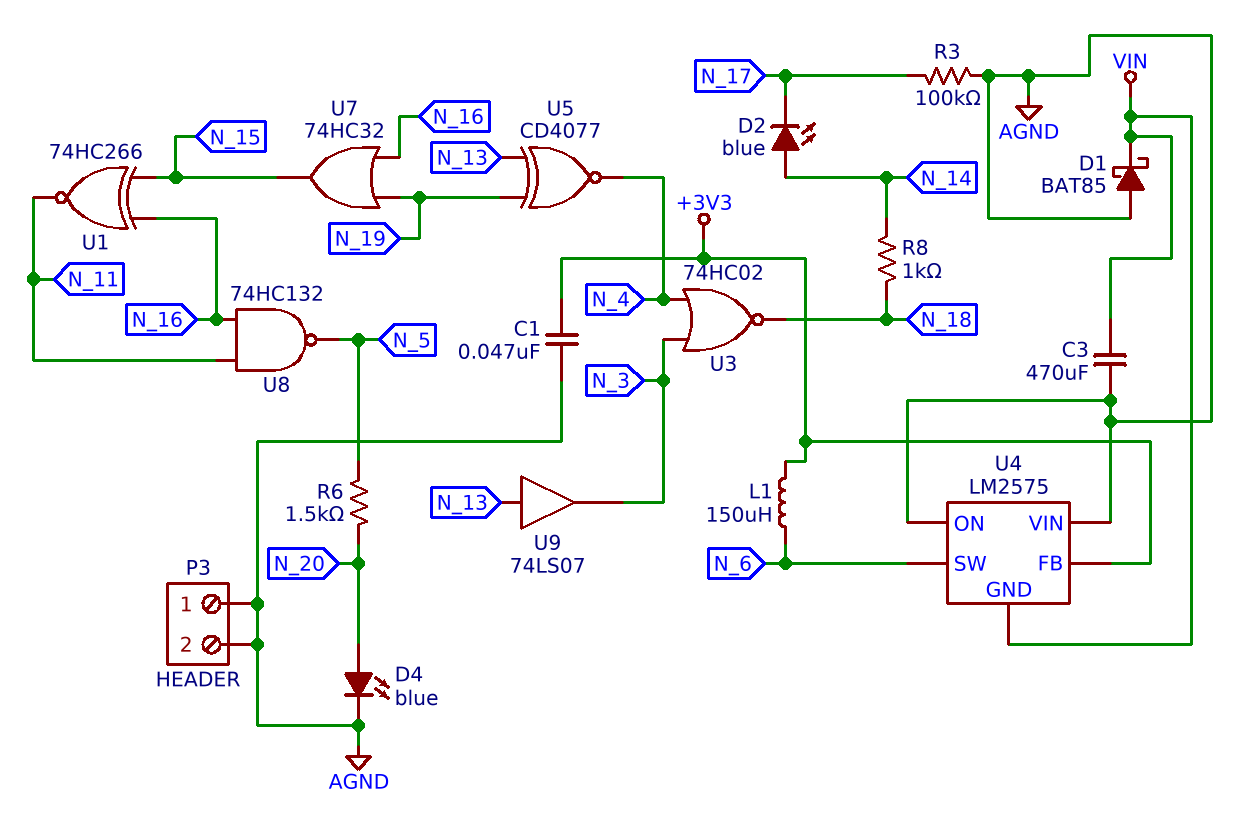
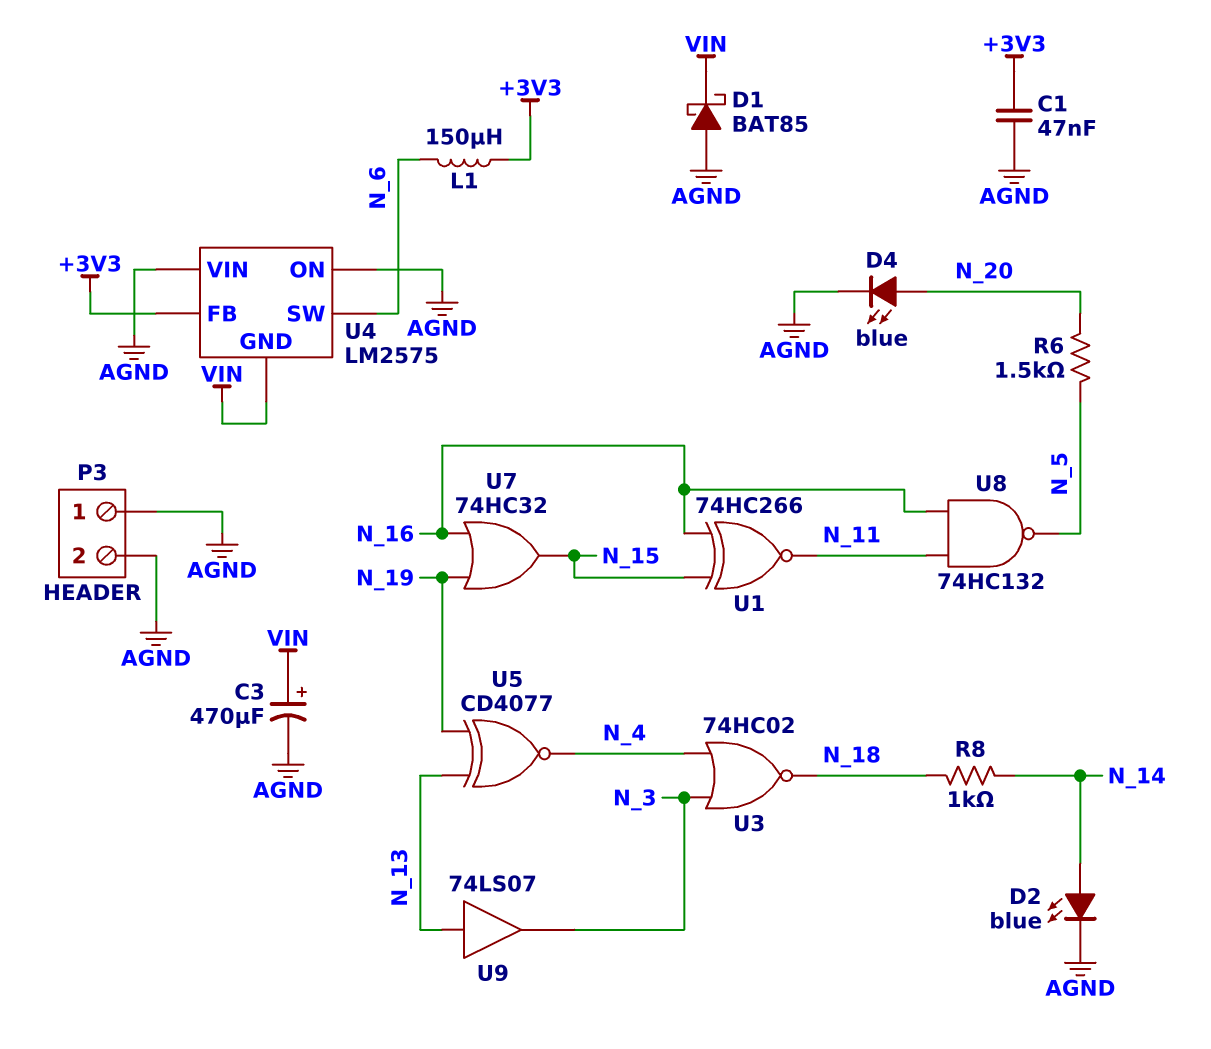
C3: 470uF (AGND, VIN) -> 470uF (plus VIN, minus AGND)
D2: LED blue (A N_14, K N_17) -> LED blue (A N_14, K AGND)
R3: 100k (AGND, N_17) -> none

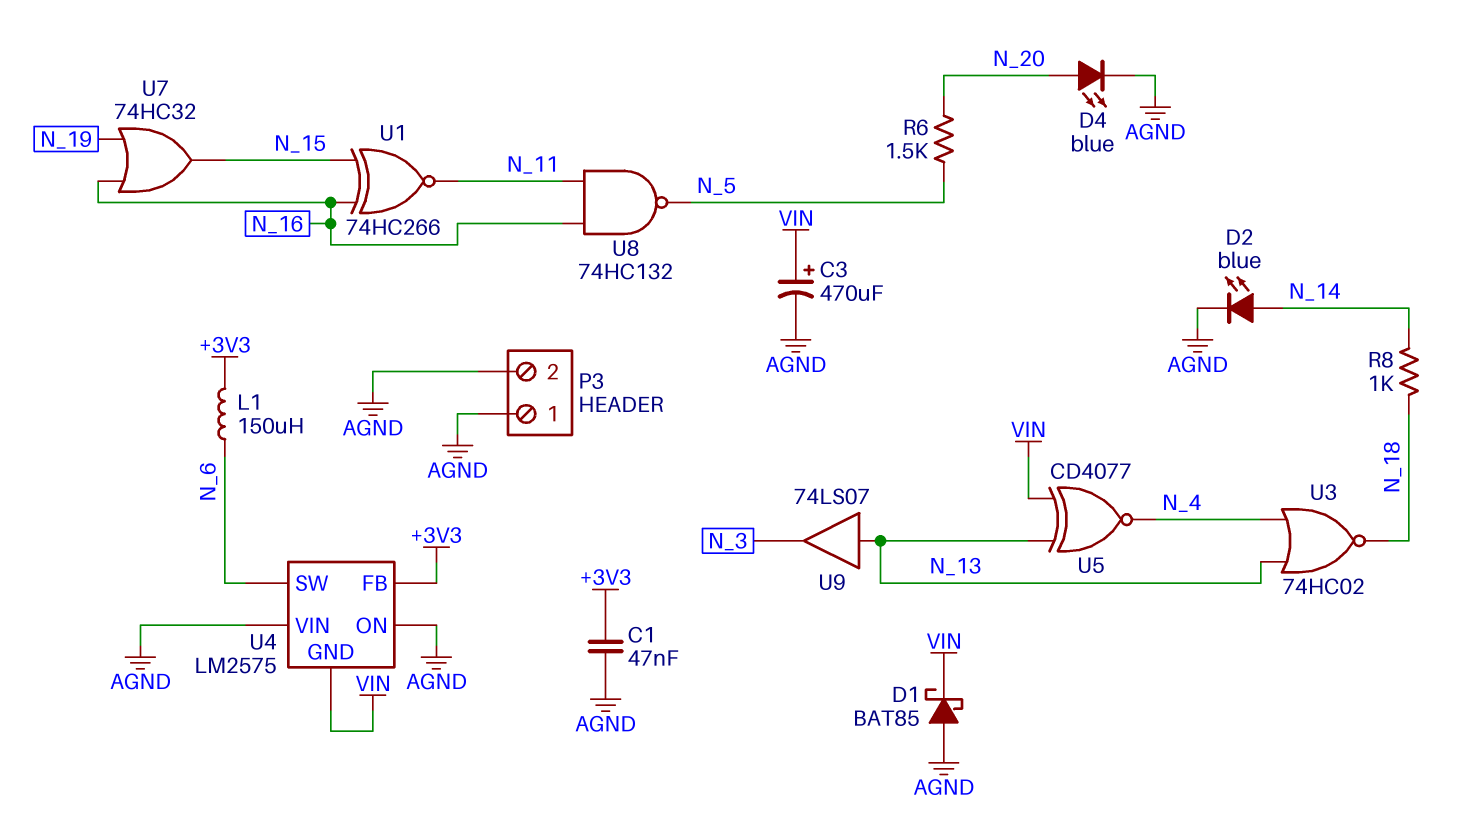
U3: NOR 74HC02 (in N_3, in N_4, out N_18) -> NOR 74HC02 (in N_4, in N_13, out N_18)
U5: XNOR CD4077 (in N_13, in N_19, out N_4) -> XNOR CD4077 (in N_13, in VIN, out N_4)

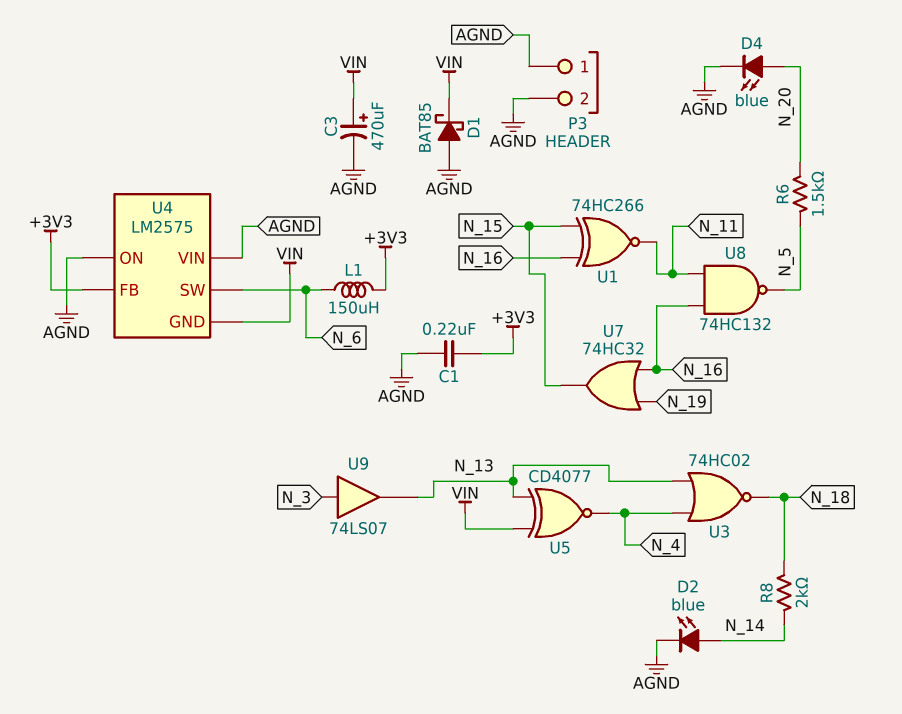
C1: 47nF (+3V3, AGND) -> 220nF (+3V3, AGND)
R8: 1k (N_14, N_18) -> 2k (N_14, N_18)
U9: buffer 74LS07 (in N_13, out N_3) -> buffer 74LS07 (in N_3, out N_13)

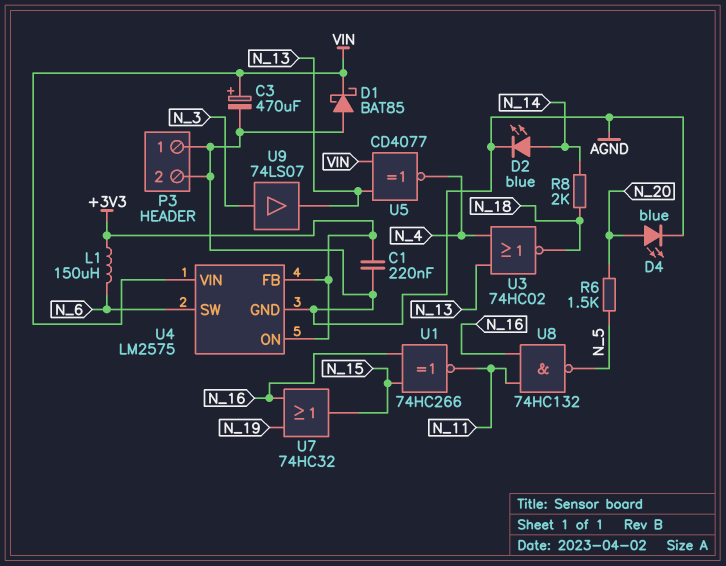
U4 pin GND: VIN -> AGND
U4 pin ON: AGND -> +3V3
U4 pin VIN: AGND -> VIN

